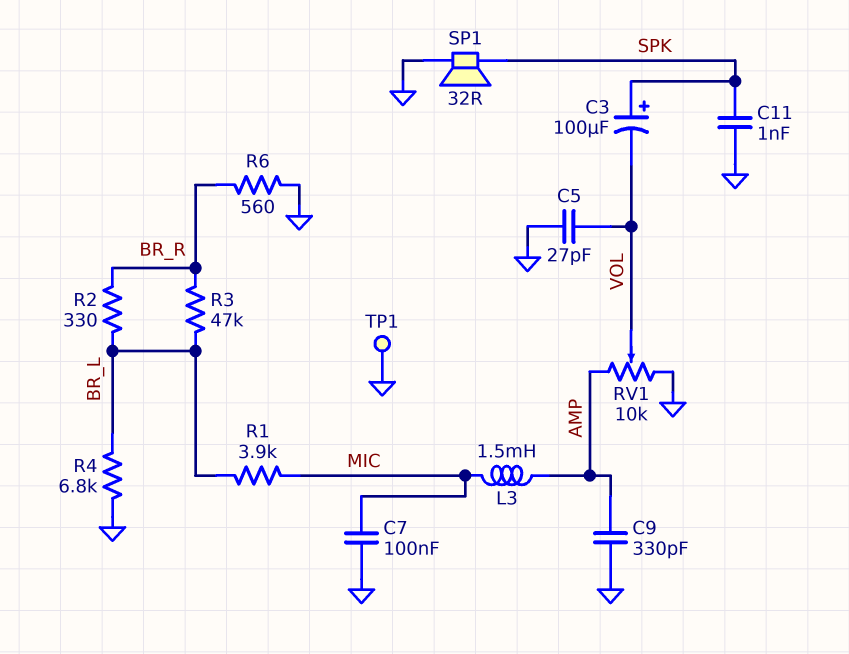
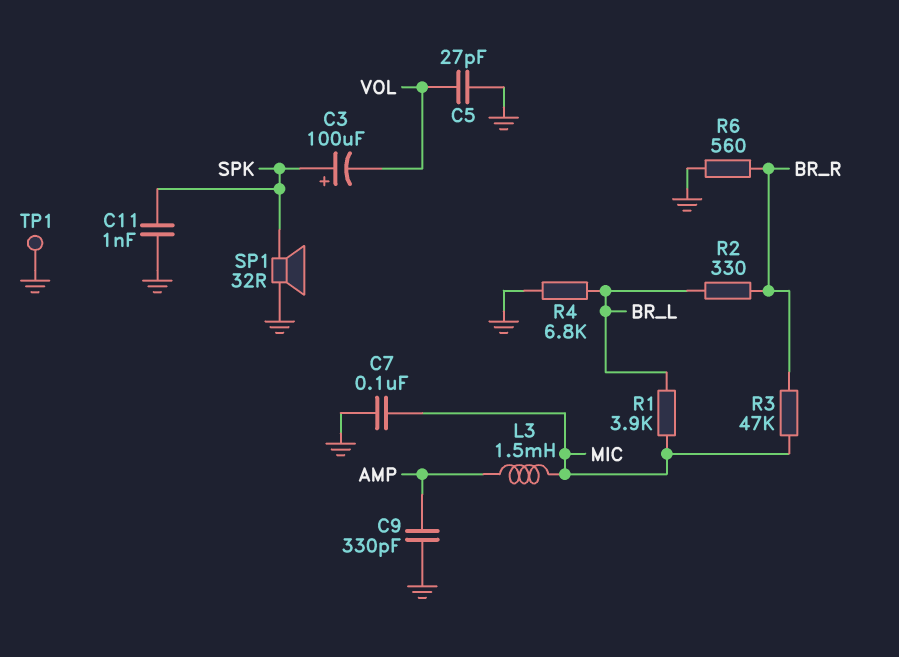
R3: 47k (BR_L, BR_R) -> 47k (BR_R, MIC)
RV1: 10k (AMP, GND, wiper VOL) -> none

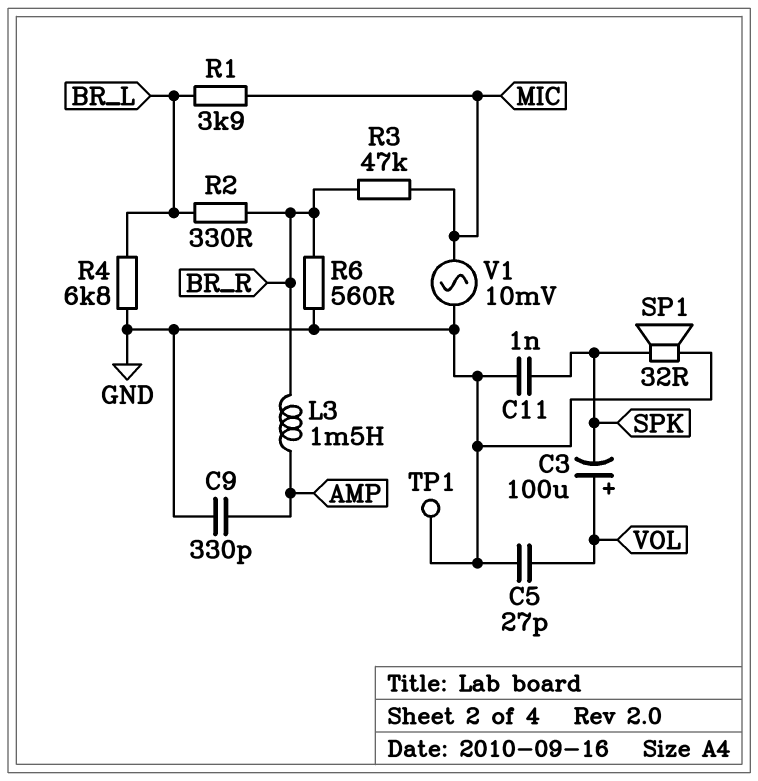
C3: 100uF (plus SPK, minus VOL) -> 100uF (plus VOL, minus SPK)
C7: 100nF (GND, MIC) -> none
L3: 1.5mH (AMP, MIC) -> 1.5mH (AMP, BR_R)
V1: none -> AC 10mV (GND, MIC)

